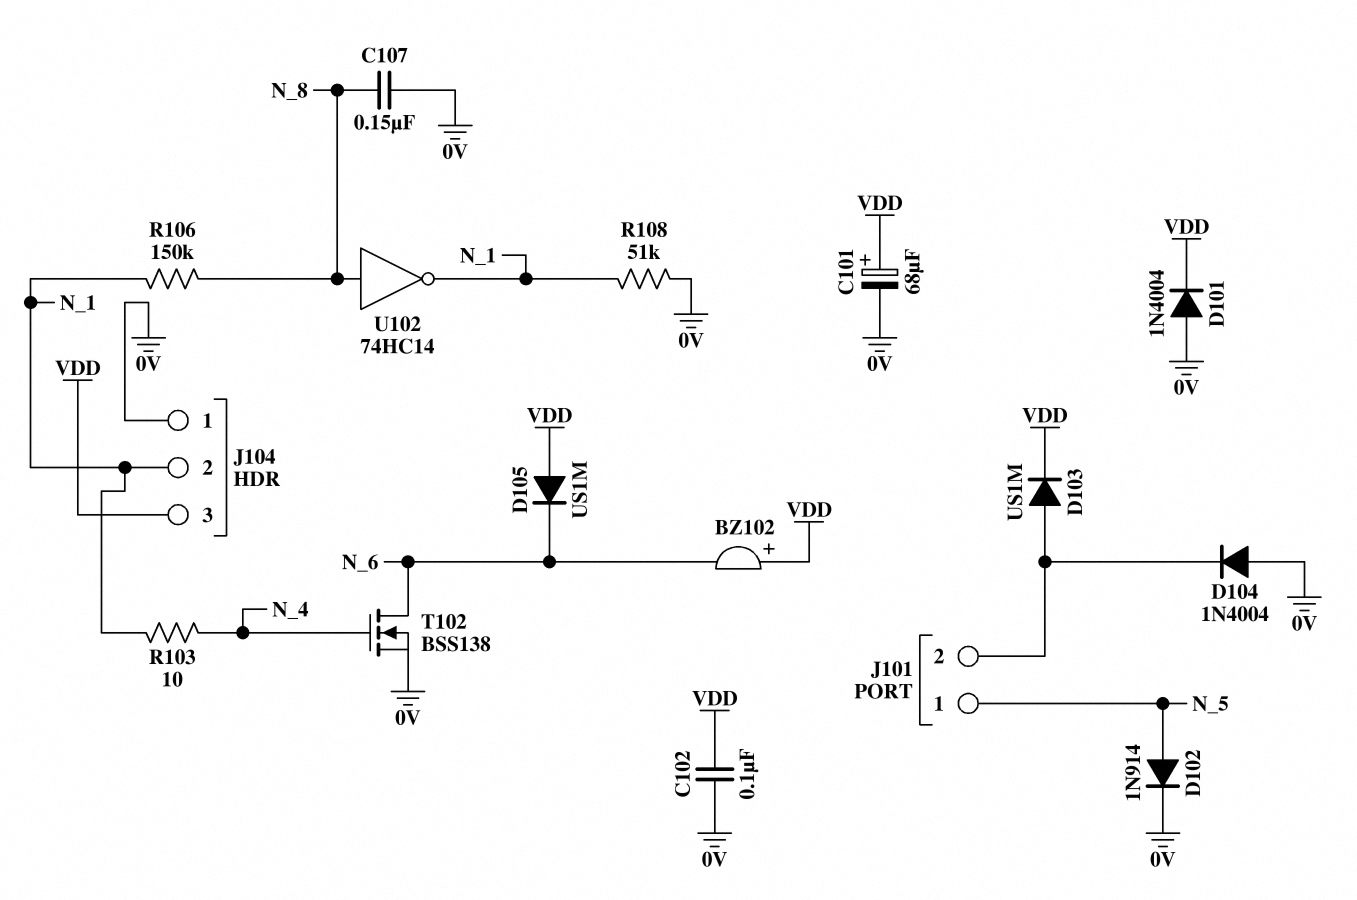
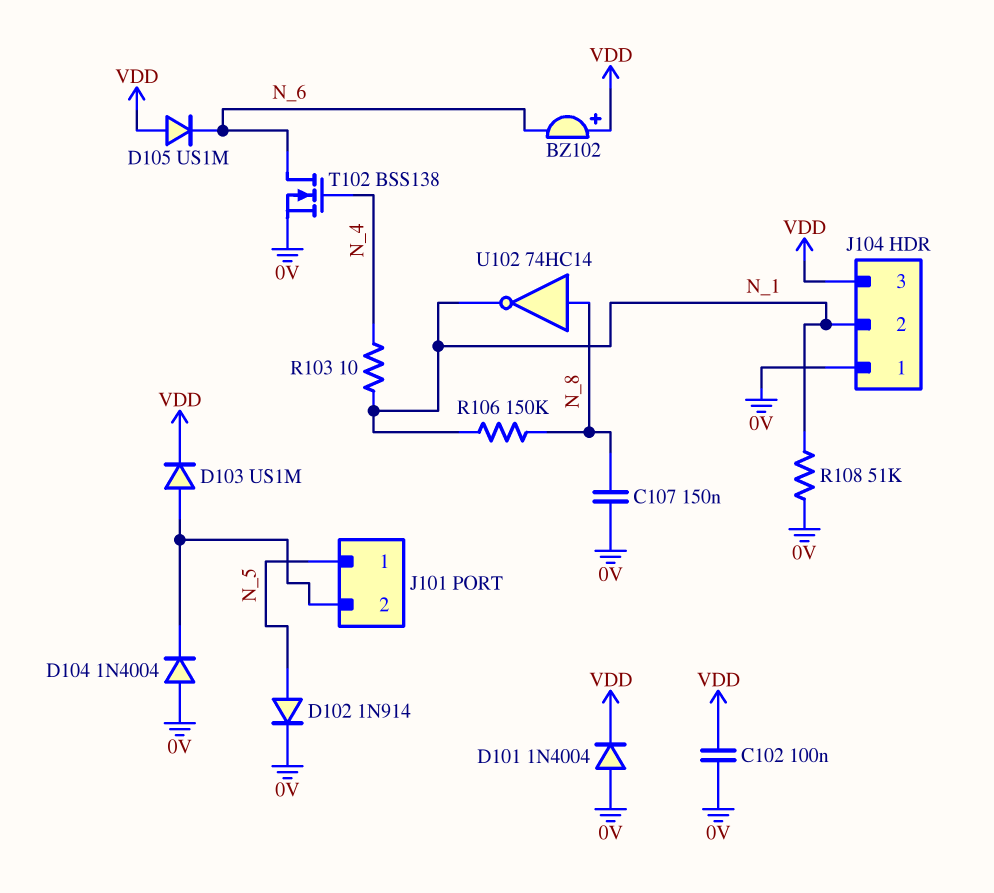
C101: 68uF (plus VDD, minus 0V) -> none

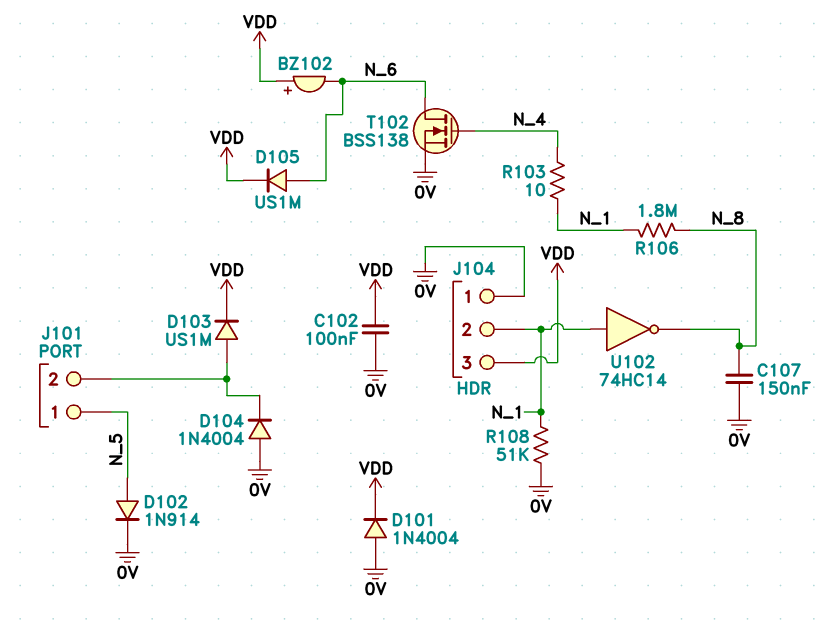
D105: diode US1M (A VDD, K N_6) -> diode US1M (A N_6, K VDD)
R106: 150k (N_1, N_8) -> 1.8M (N_1, N_8)
U102: NOT 74HC14 (in N_8, out N_1) -> NOT 74HC14 (in N_1, out N_8)

